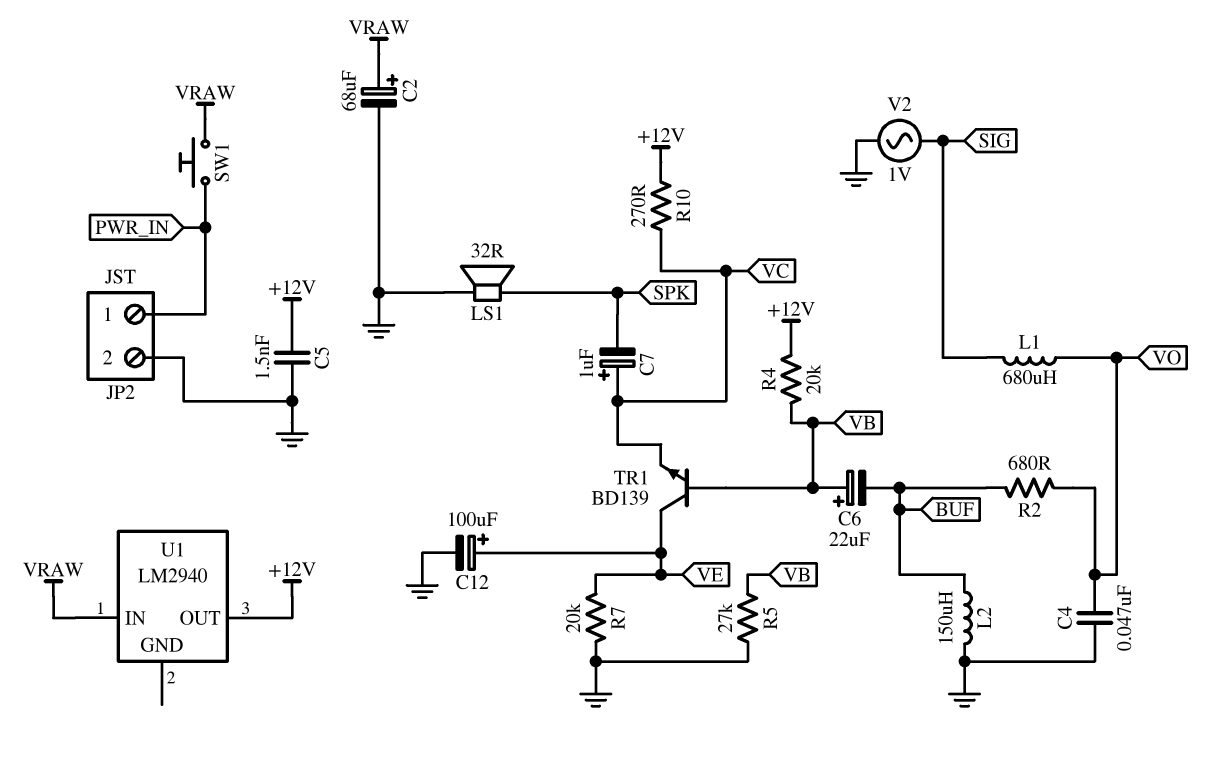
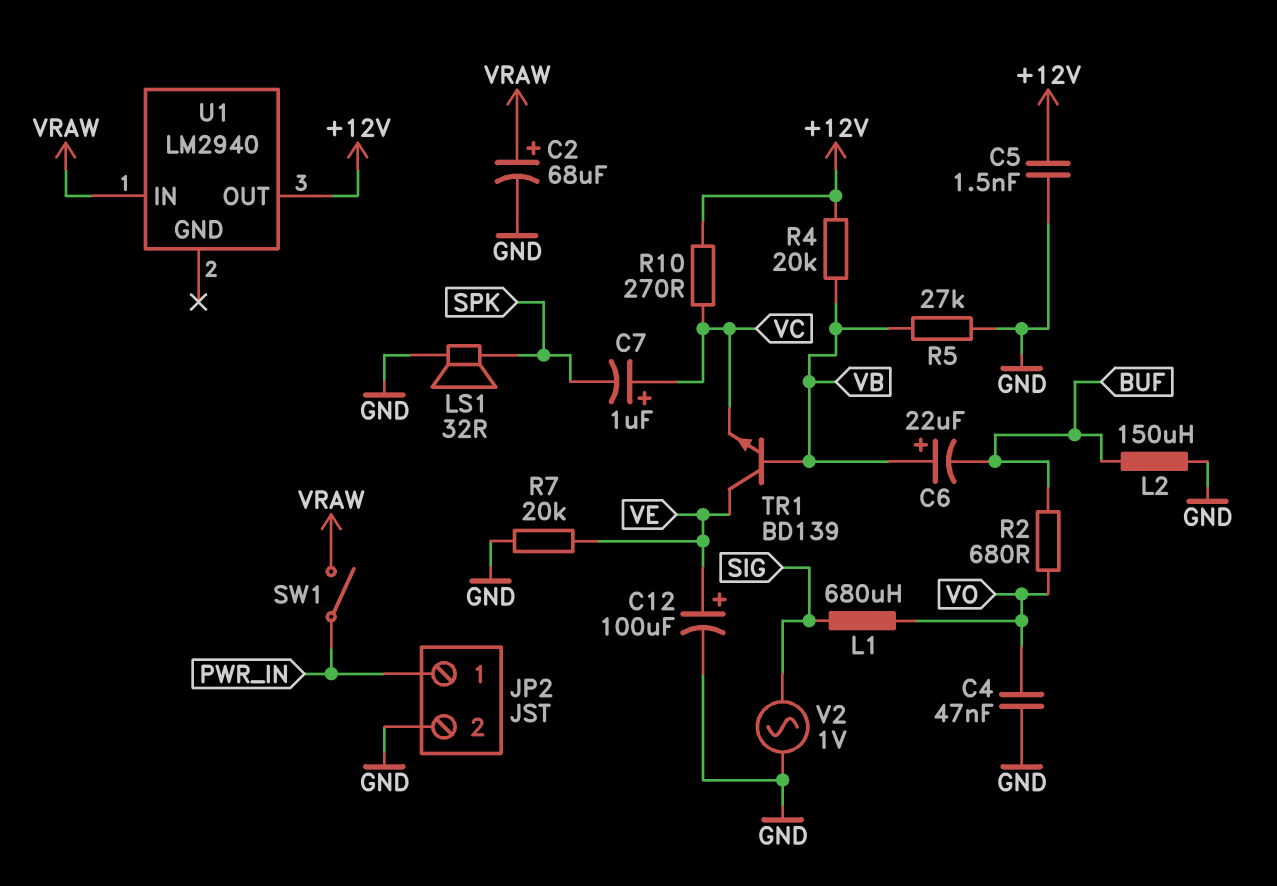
SW1: button (PWR_IN, VRAW) -> switch (PWR_IN, VRAW)

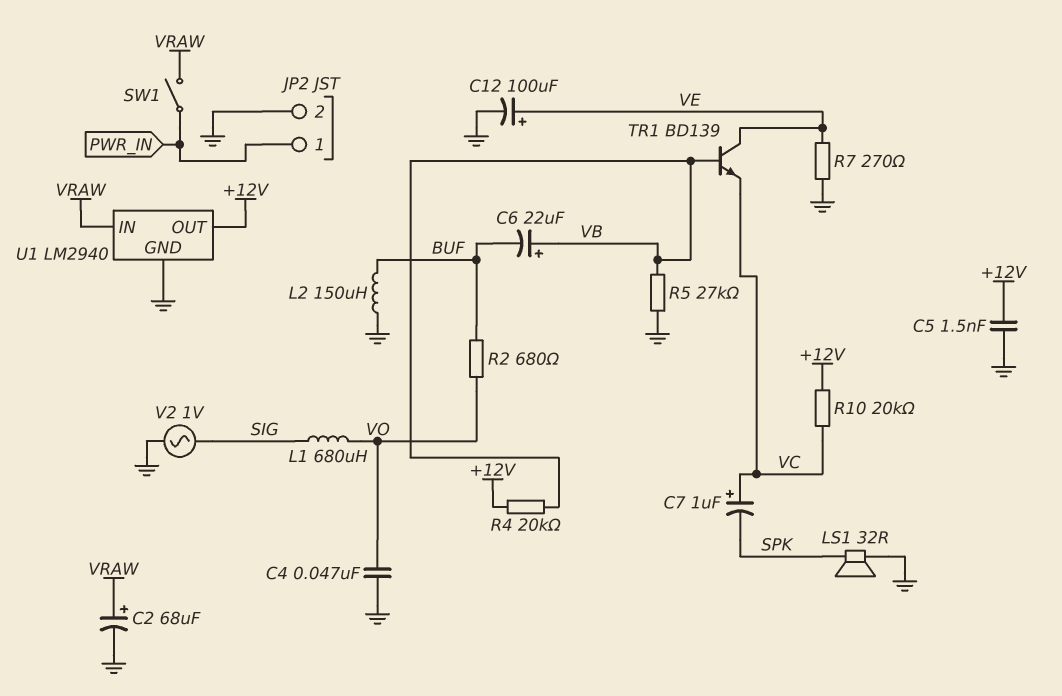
R7: 20k (GND, VE) -> 270 (GND, VE)
R10: 270 (+12V, VC) -> 20k (+12V, VC)
U1 pin GND: none -> GND

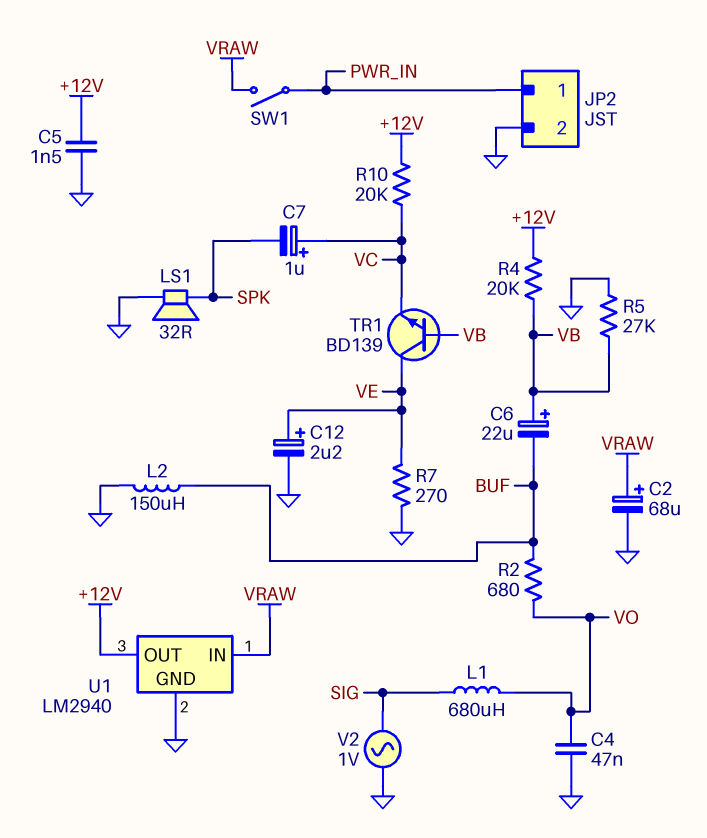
C12: 100uF (plus VE, minus GND) -> 2.2uF (plus VE, minus GND)

